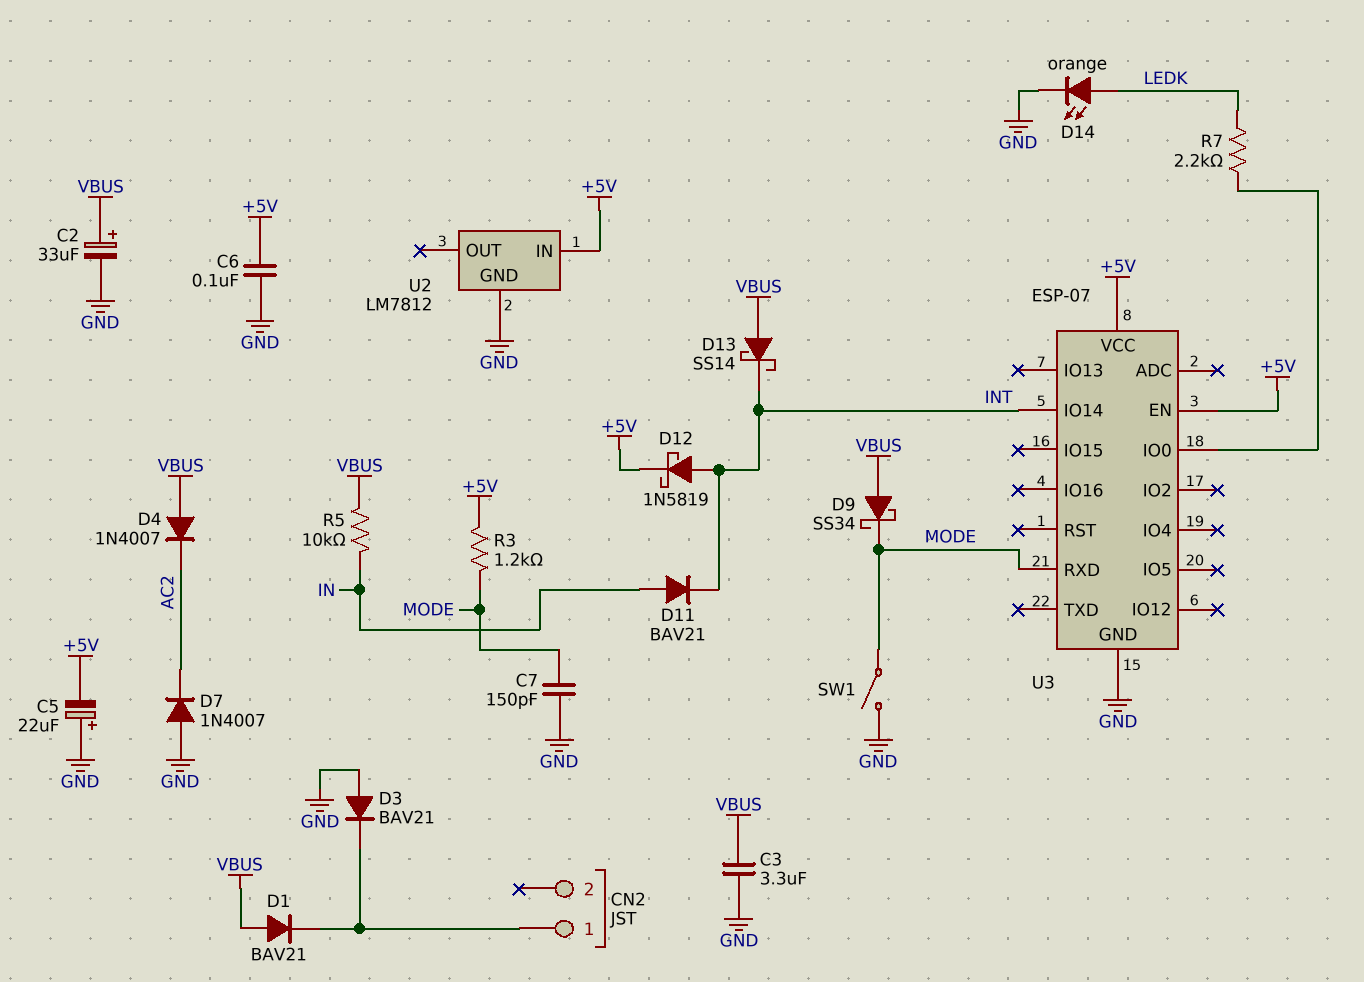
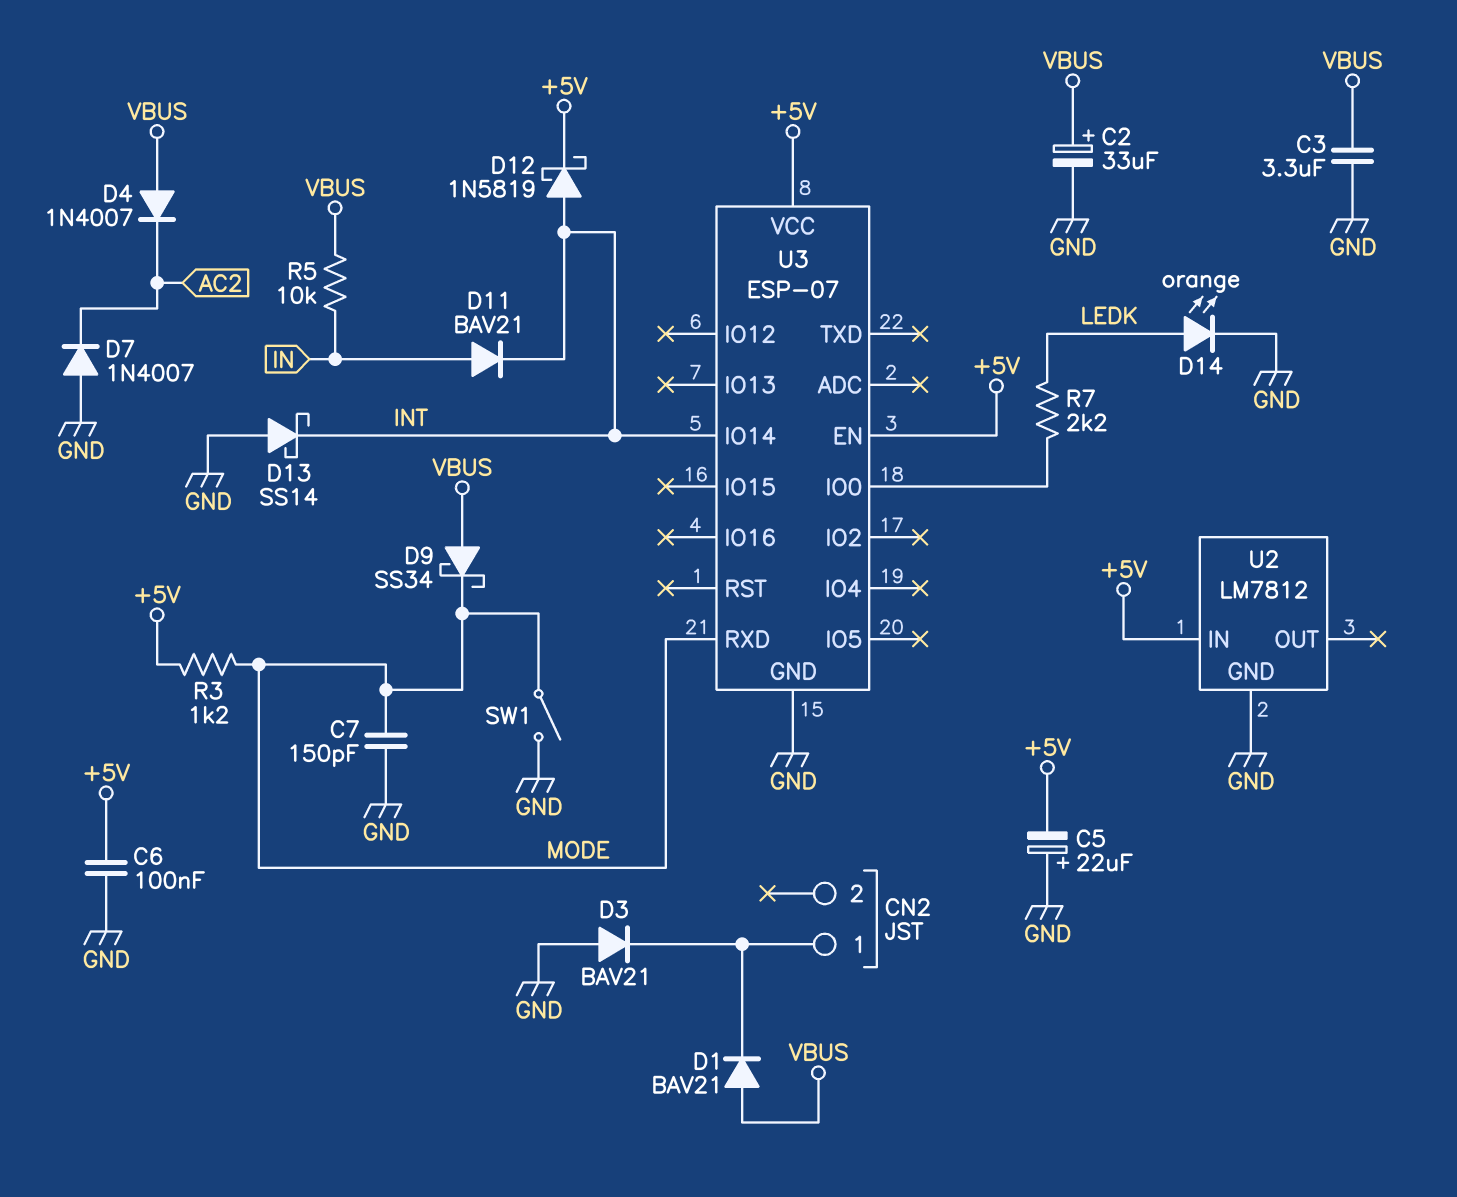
D13: schottky SS14 (A VBUS, K INT) -> schottky SS14 (A GND, K INT)

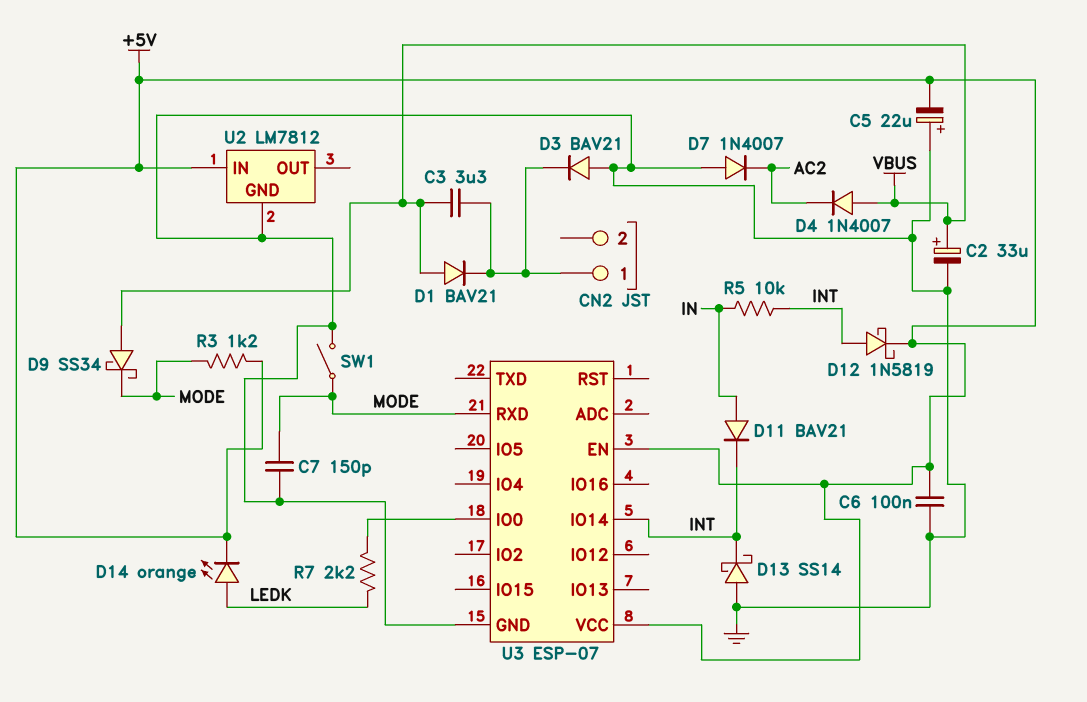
C3: 3.3uF (GND, VBUS) -> 3.3uF (CN2/1, VBUS)
D14: LED orange (A LEDK, K GND) -> LED orange (A LEDK, K +5V)
R5: 10k (IN, VBUS) -> 10k (IN, INT)

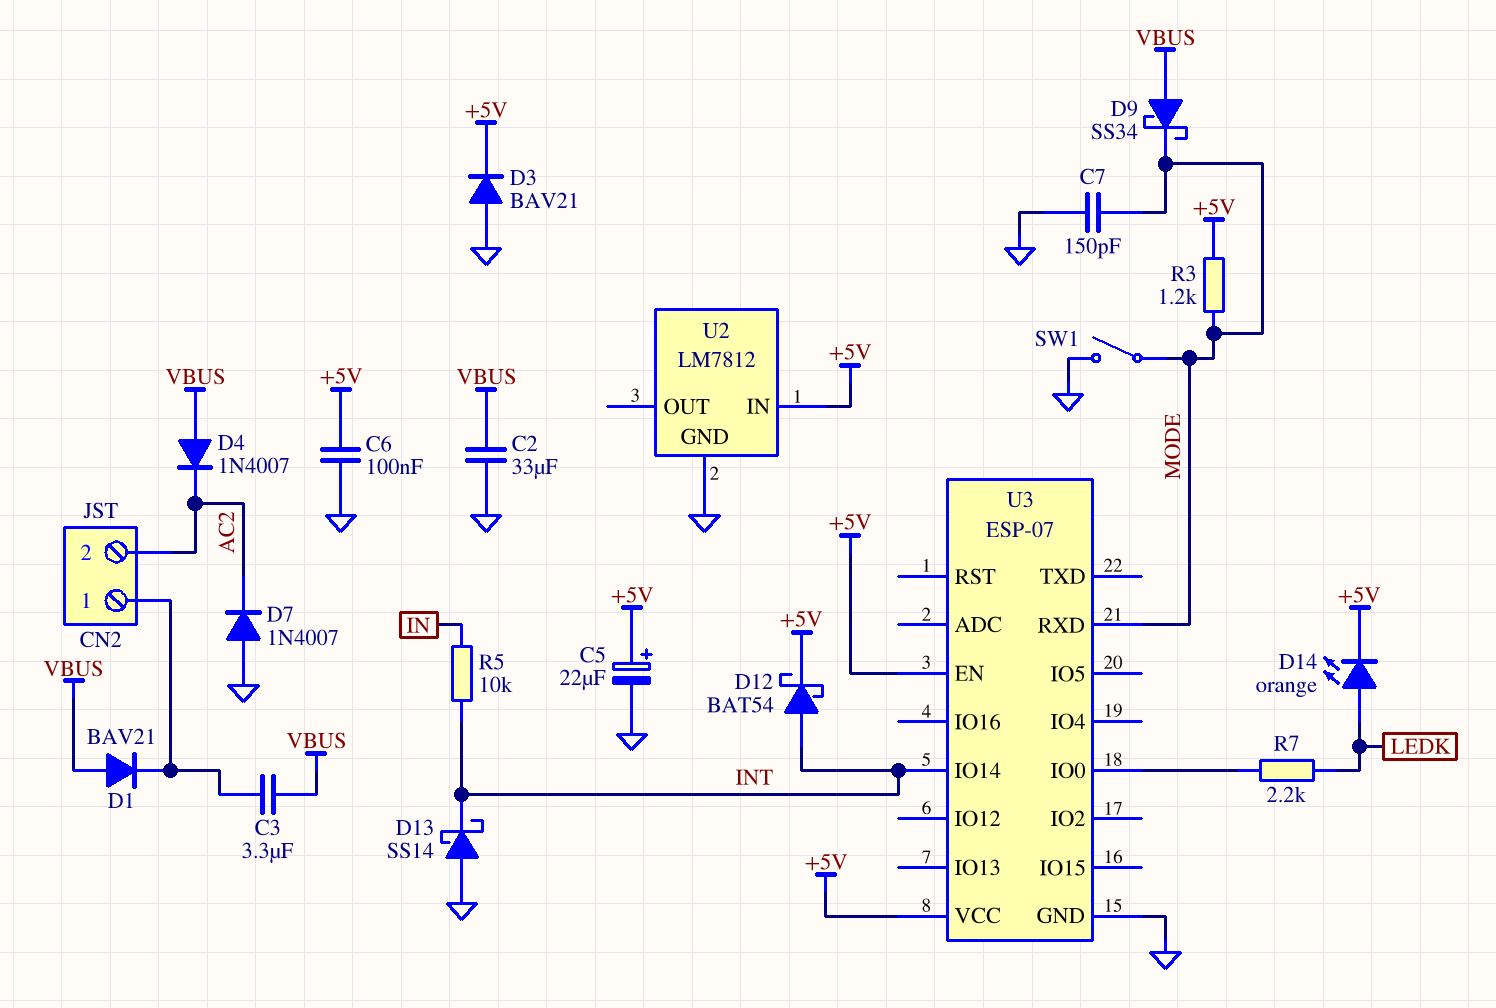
C2: 33uF (plus VBUS, minus GND) -> 33uF (GND, VBUS)
C5: 22uF (plus GND, minus +5V) -> 22uF (plus +5V, minus GND)
CN2 pin 2: none -> AC2
D3: diode BAV21 (A GND, K CN2/1) -> diode BAV21 (A GND, K +5V)
D11: diode BAV21 (A IN, K INT) -> none
D12: schottky 1N5819 (A INT, K +5V) -> schottky BAT54 (A INT, K +5V)

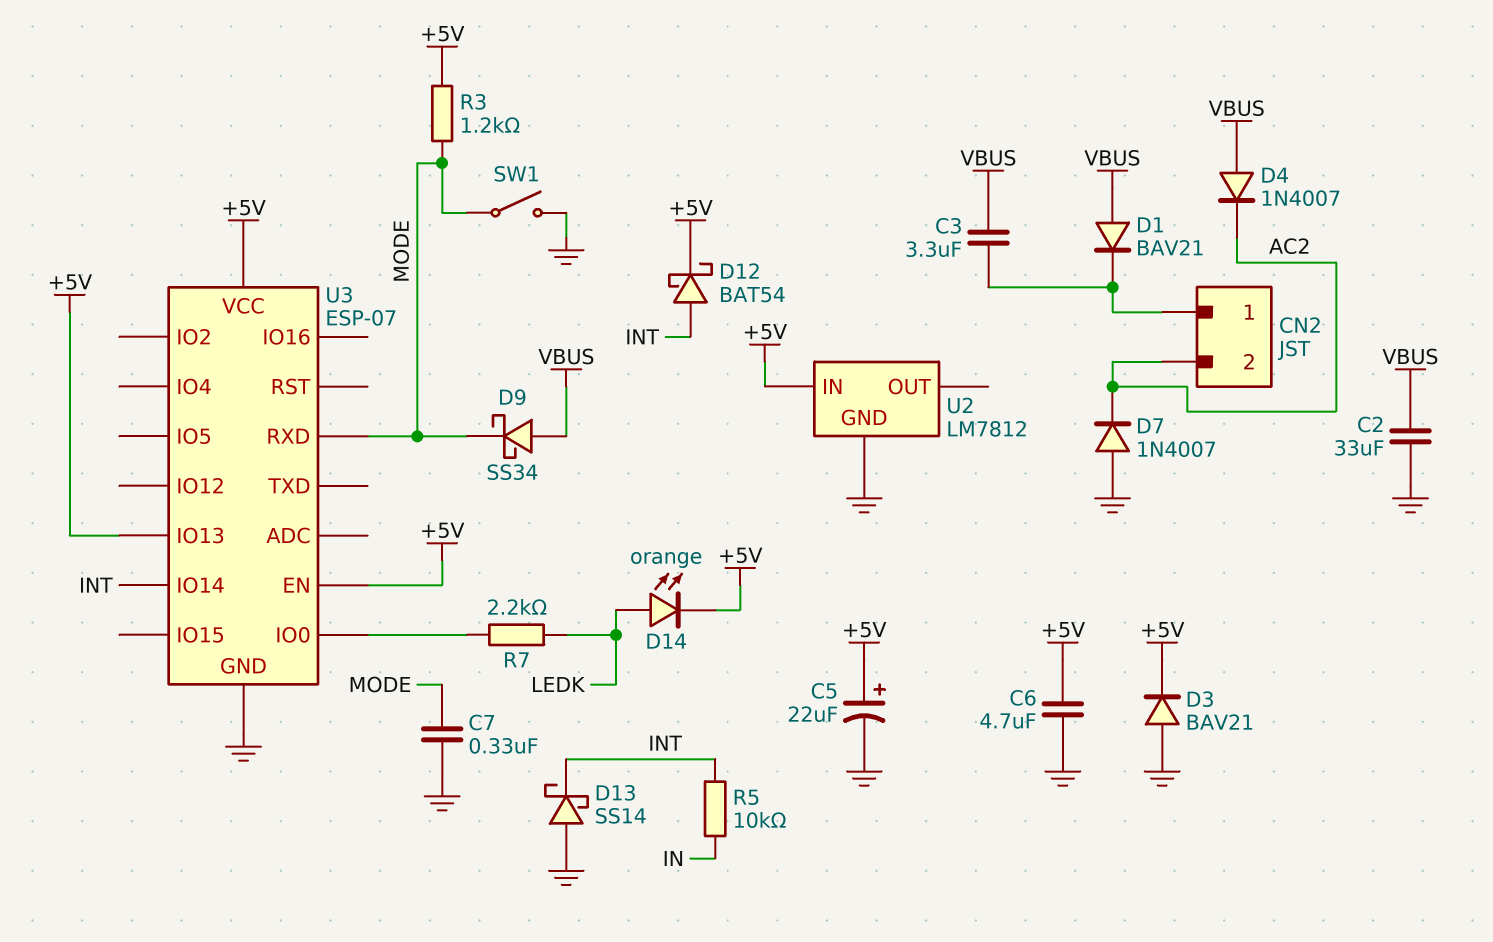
C6: 100nF (+5V, GND) -> 4.7uF (+5V, GND)
C7: 150pF (GND, MODE) -> 330nF (GND, MODE)
U3 pin IO13: none -> +5V

